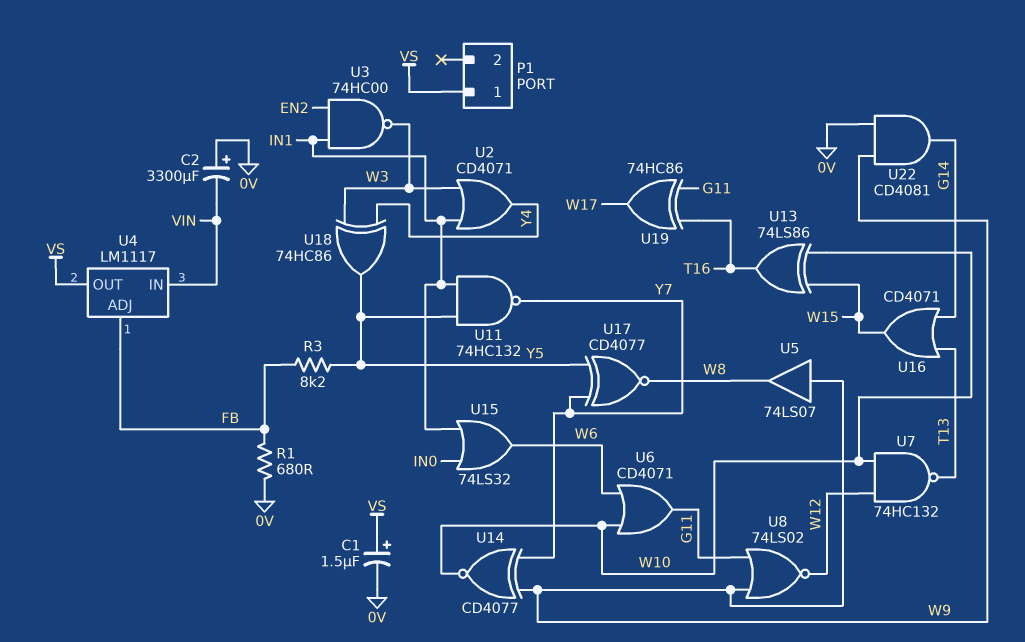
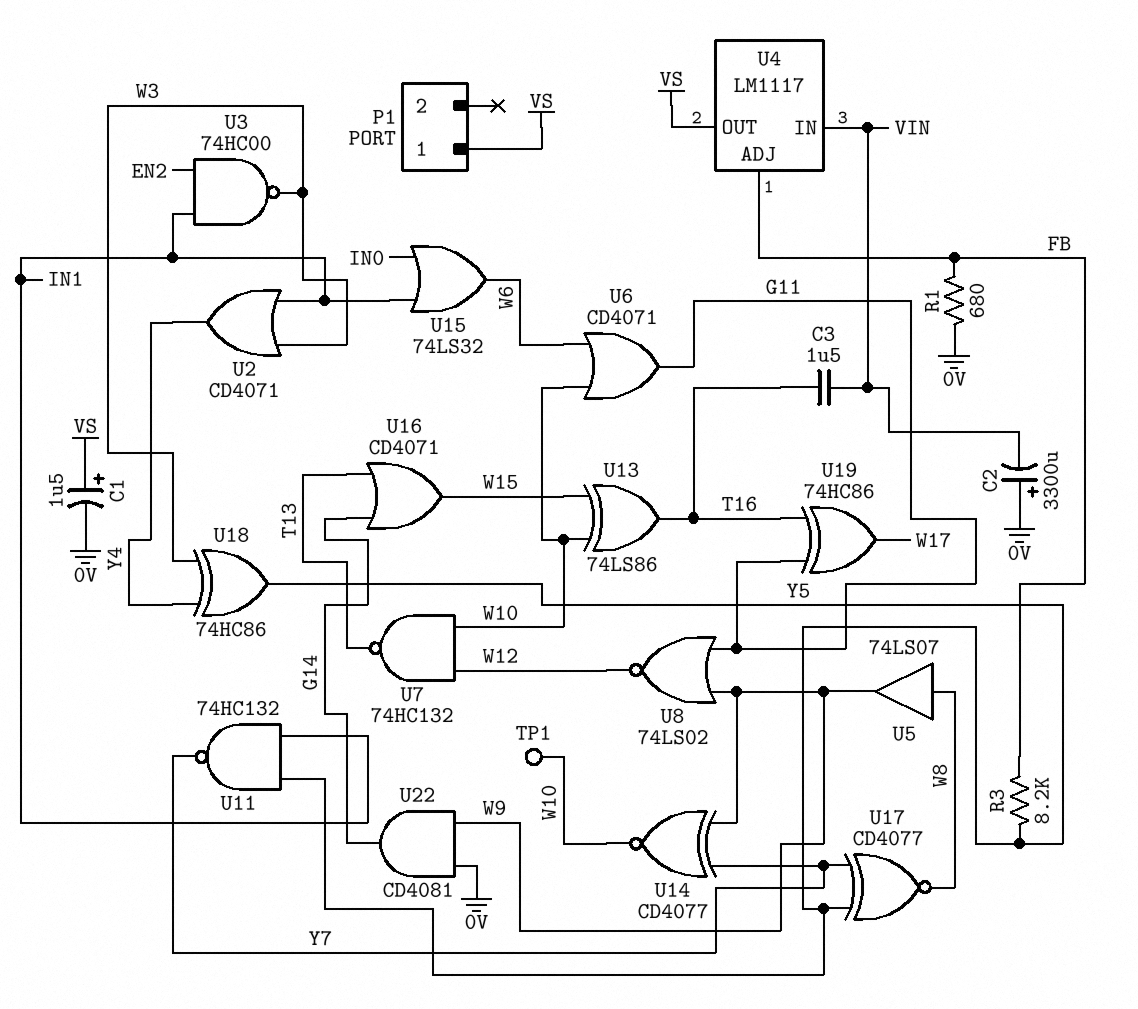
C3: none -> 1.5uF (T16, VIN)
TP1: none -> test point (W10)
U5: buffer 74LS07 (in W9, out W8) -> buffer 74LS07 (in W8, out W9)

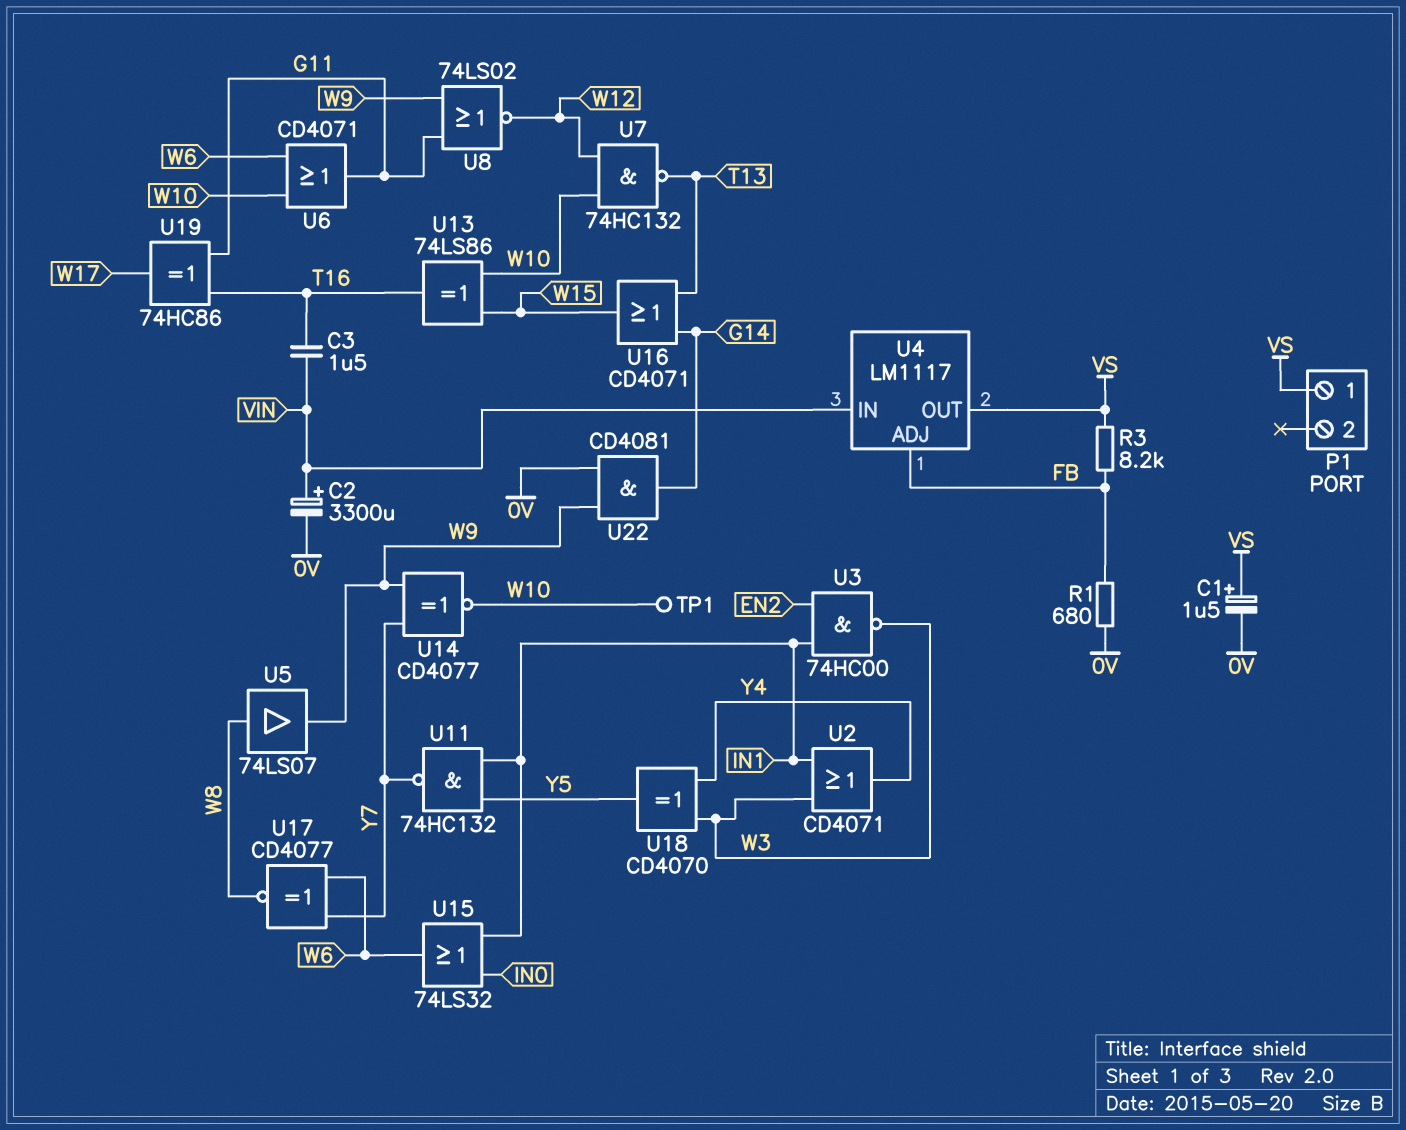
C2: 3300uF (plus 0V, minus VIN) -> 3300uF (plus VIN, minus 0V)
R3: 8.2k (FB, Y5) -> 8.2k (FB, VS)
U17: XNOR CD4077 (in Y5, in Y7, out W8) -> XNOR CD4077 (in W6, in Y7, out W8)
U18: XOR 74HC86 (in W3, in Y4, out Y5) -> XOR CD4070 (in W3, in Y4, out Y5)

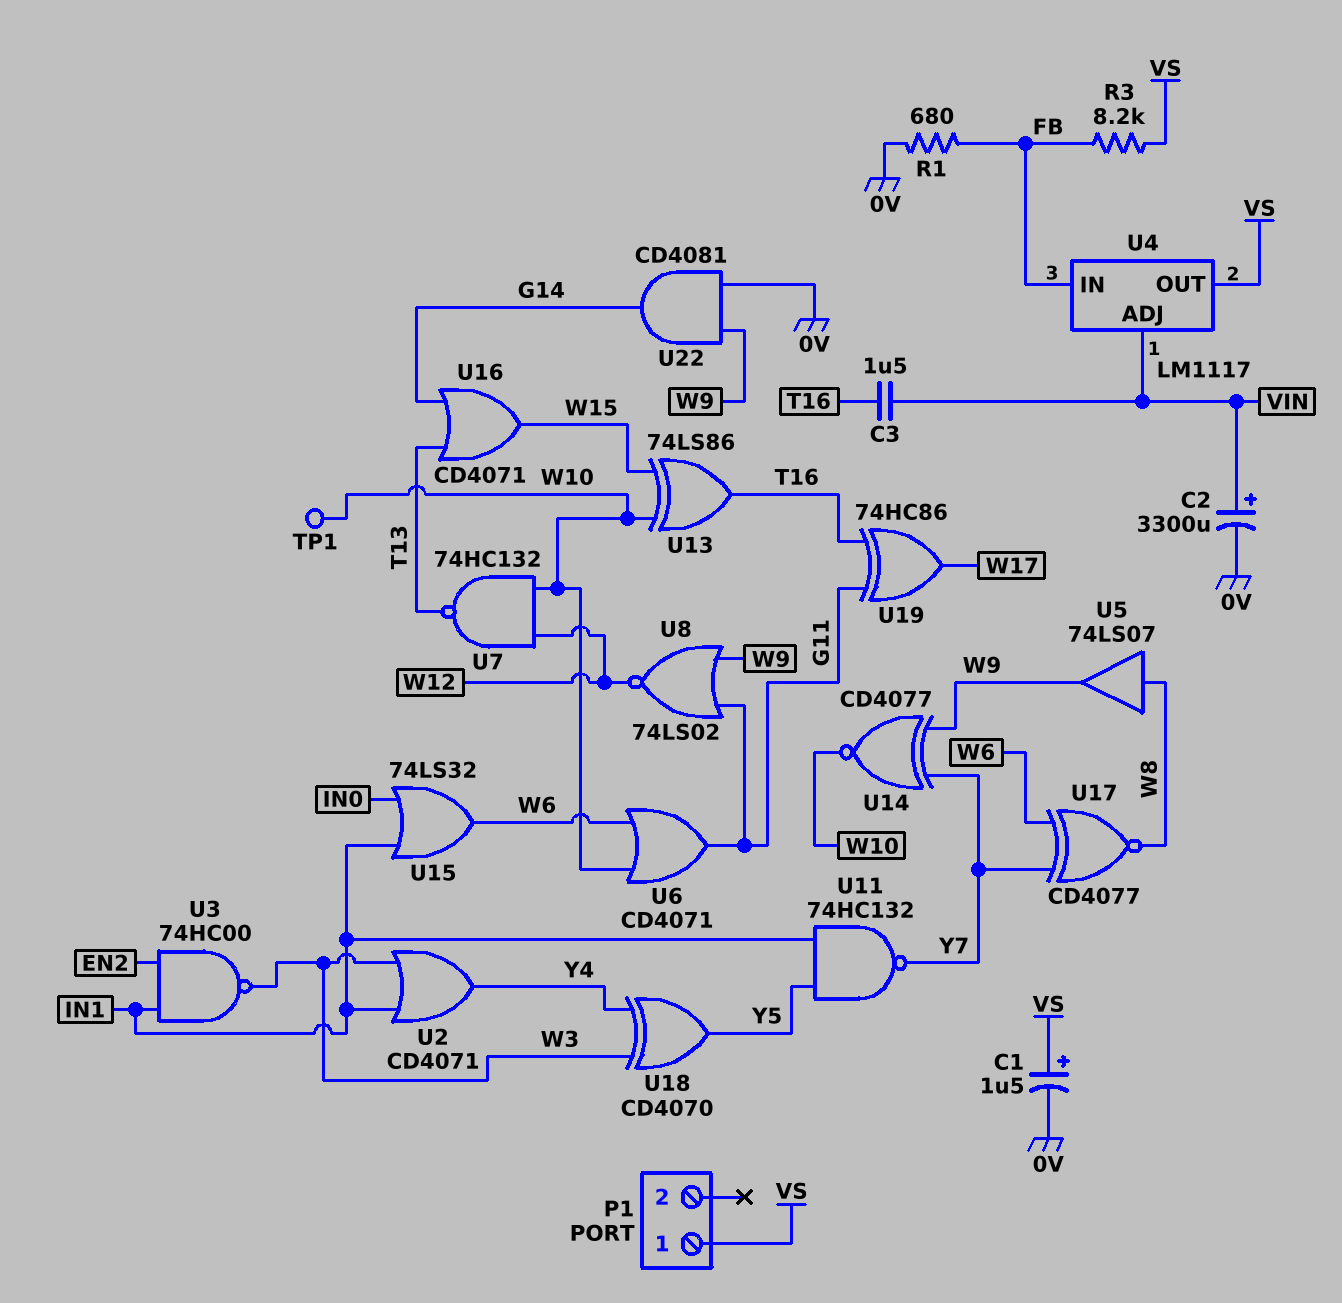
U4 pin ADJ: FB -> VIN
U4 pin IN: VIN -> FB

